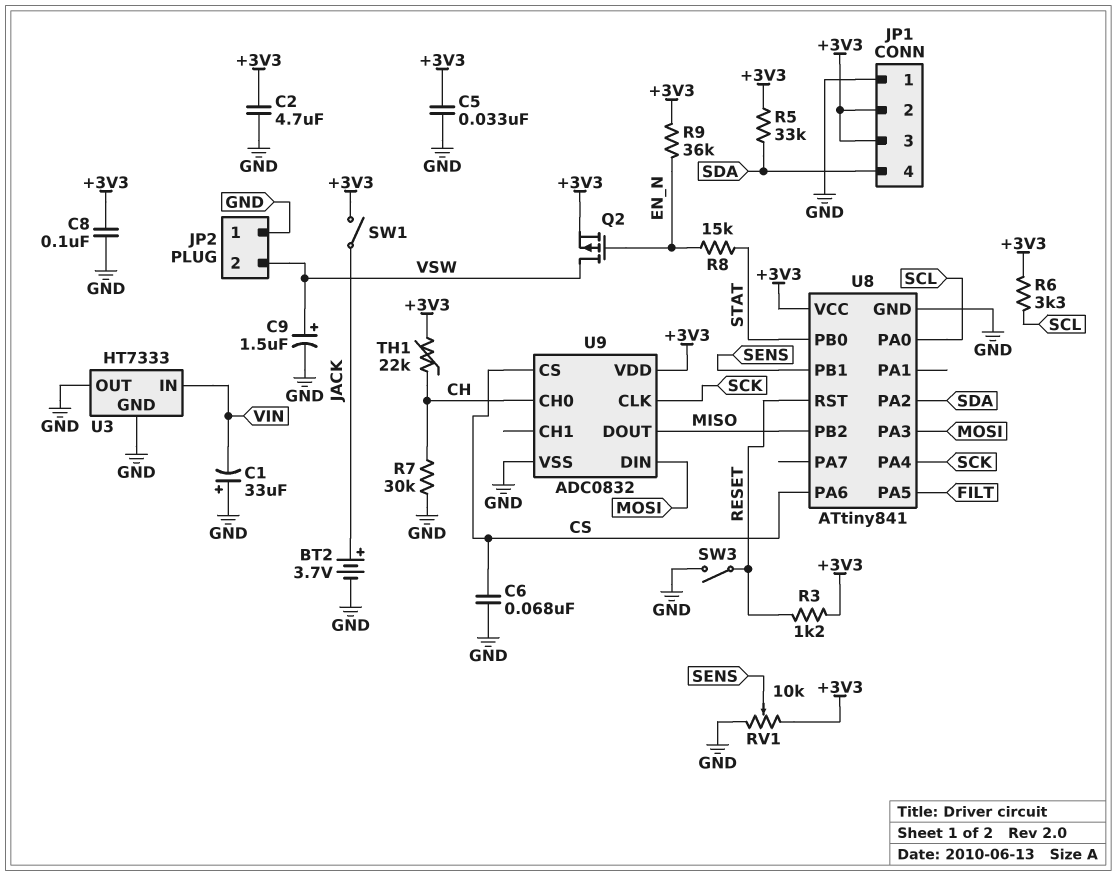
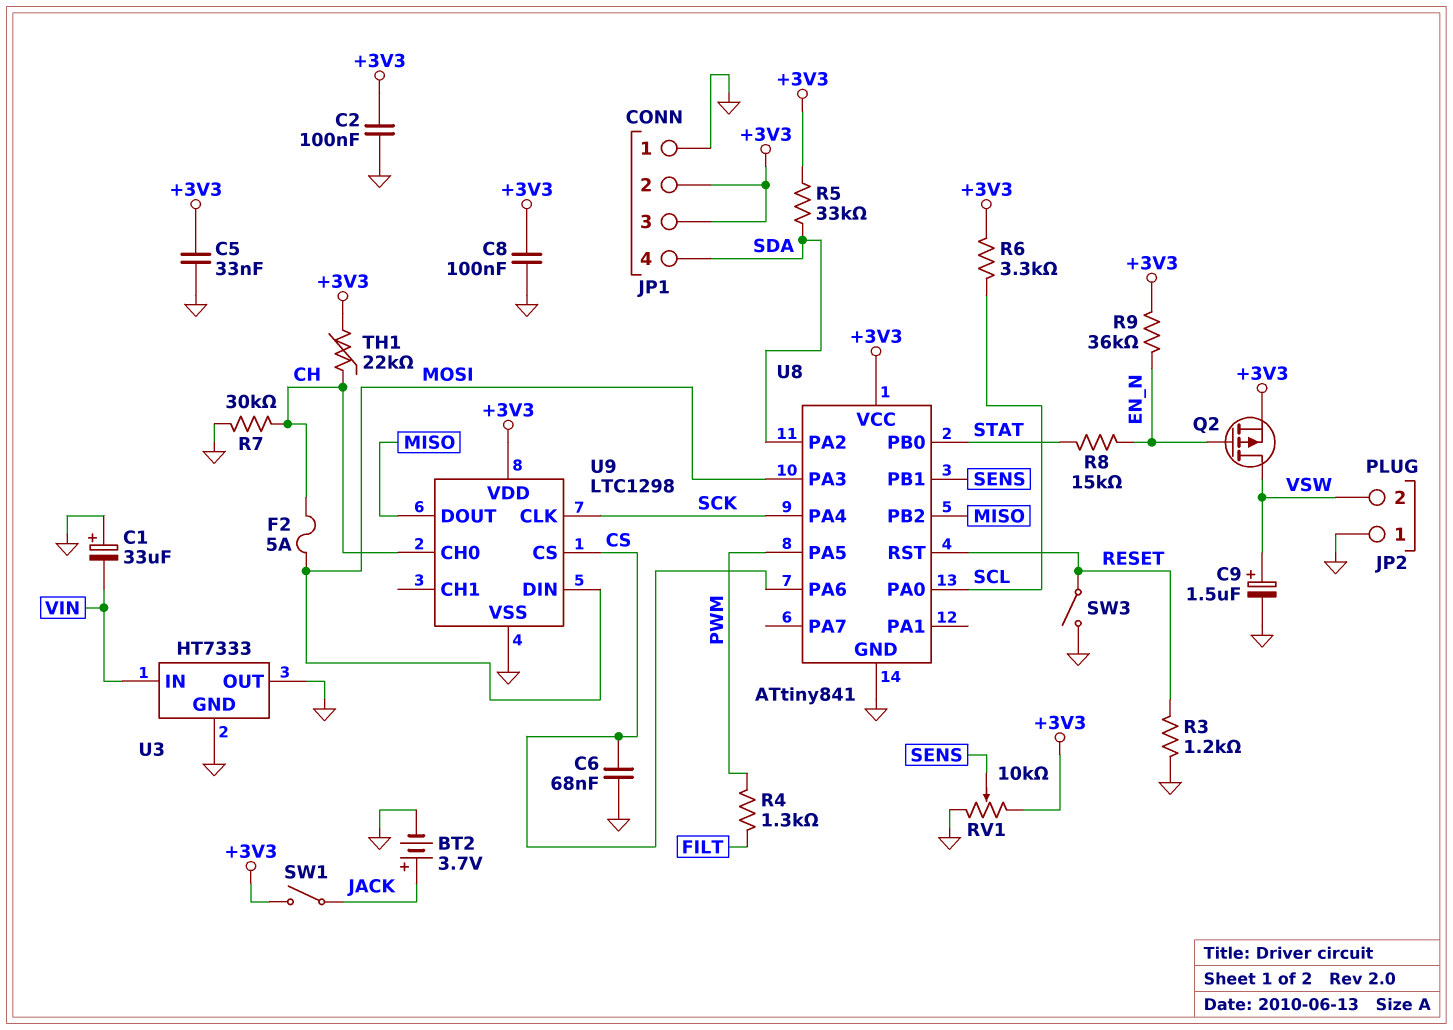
C2: 4.7uF (+3V3, GND) -> 100nF (+3V3, GND)
F2: none -> 5A (CH, MOSI)
R3: 1.2k (+3V3, RESET) -> 1.2k (GND, RESET)
R4: none -> 1.3k (FILT, PWM)
U8 pin PA5: FILT -> PWM
U9: ADC0832 -> LTC1298

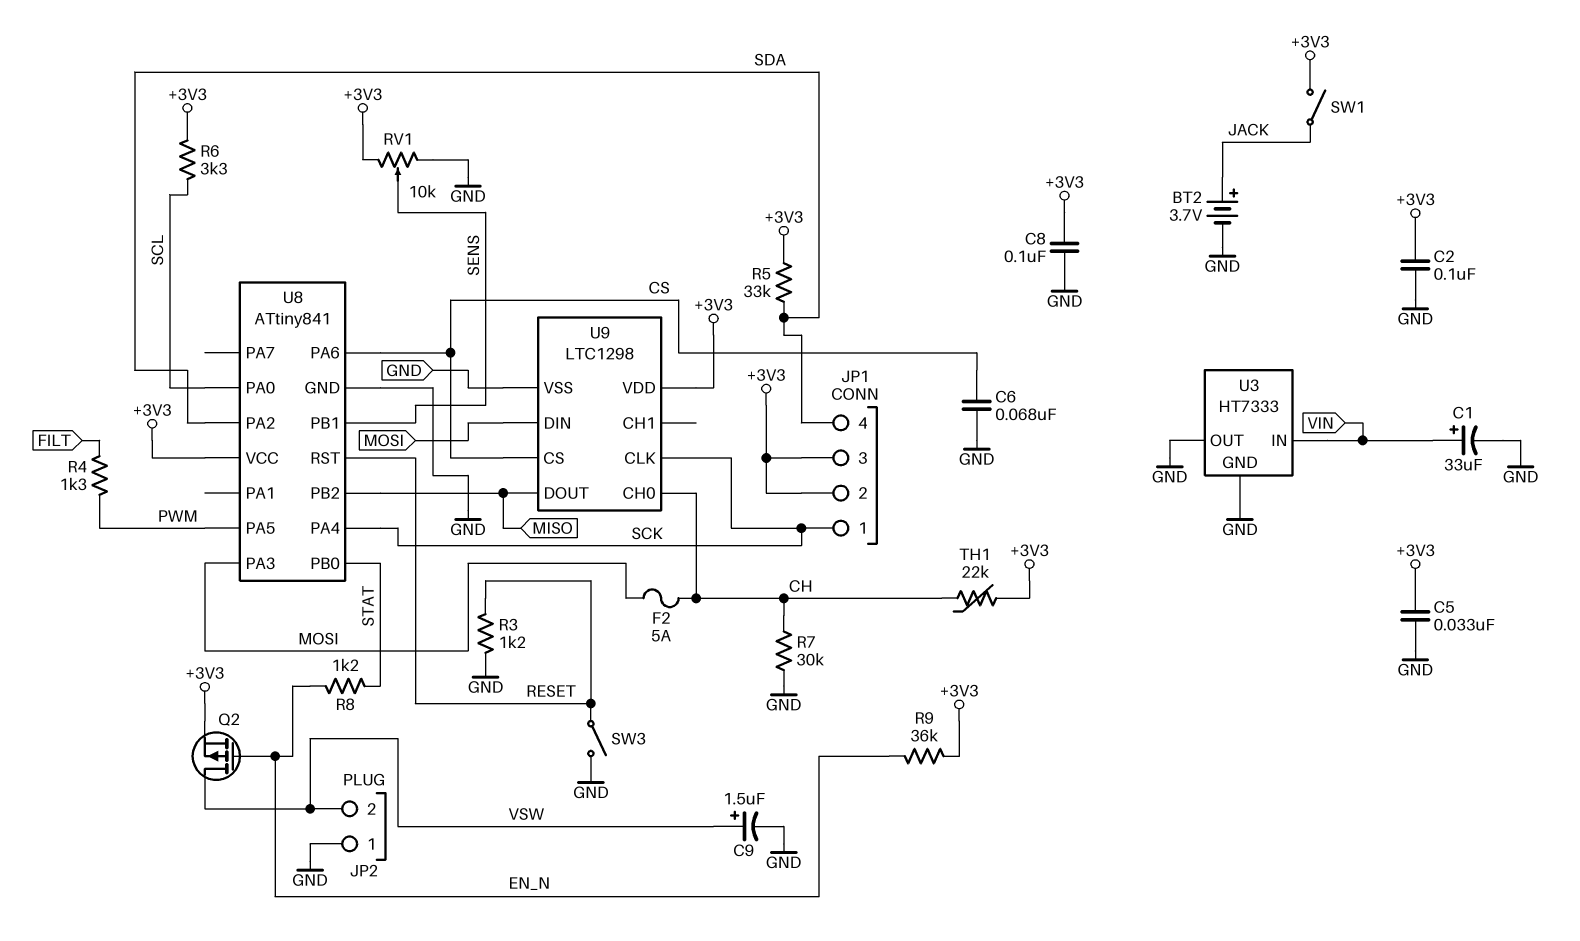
C1: 33uF (plus GND, minus VIN) -> 33uF (plus VIN, minus GND)
JP1 pin 1: GND -> SCK
R8: 15k (EN_N, STAT) -> 1.2k (EN_N, STAT)

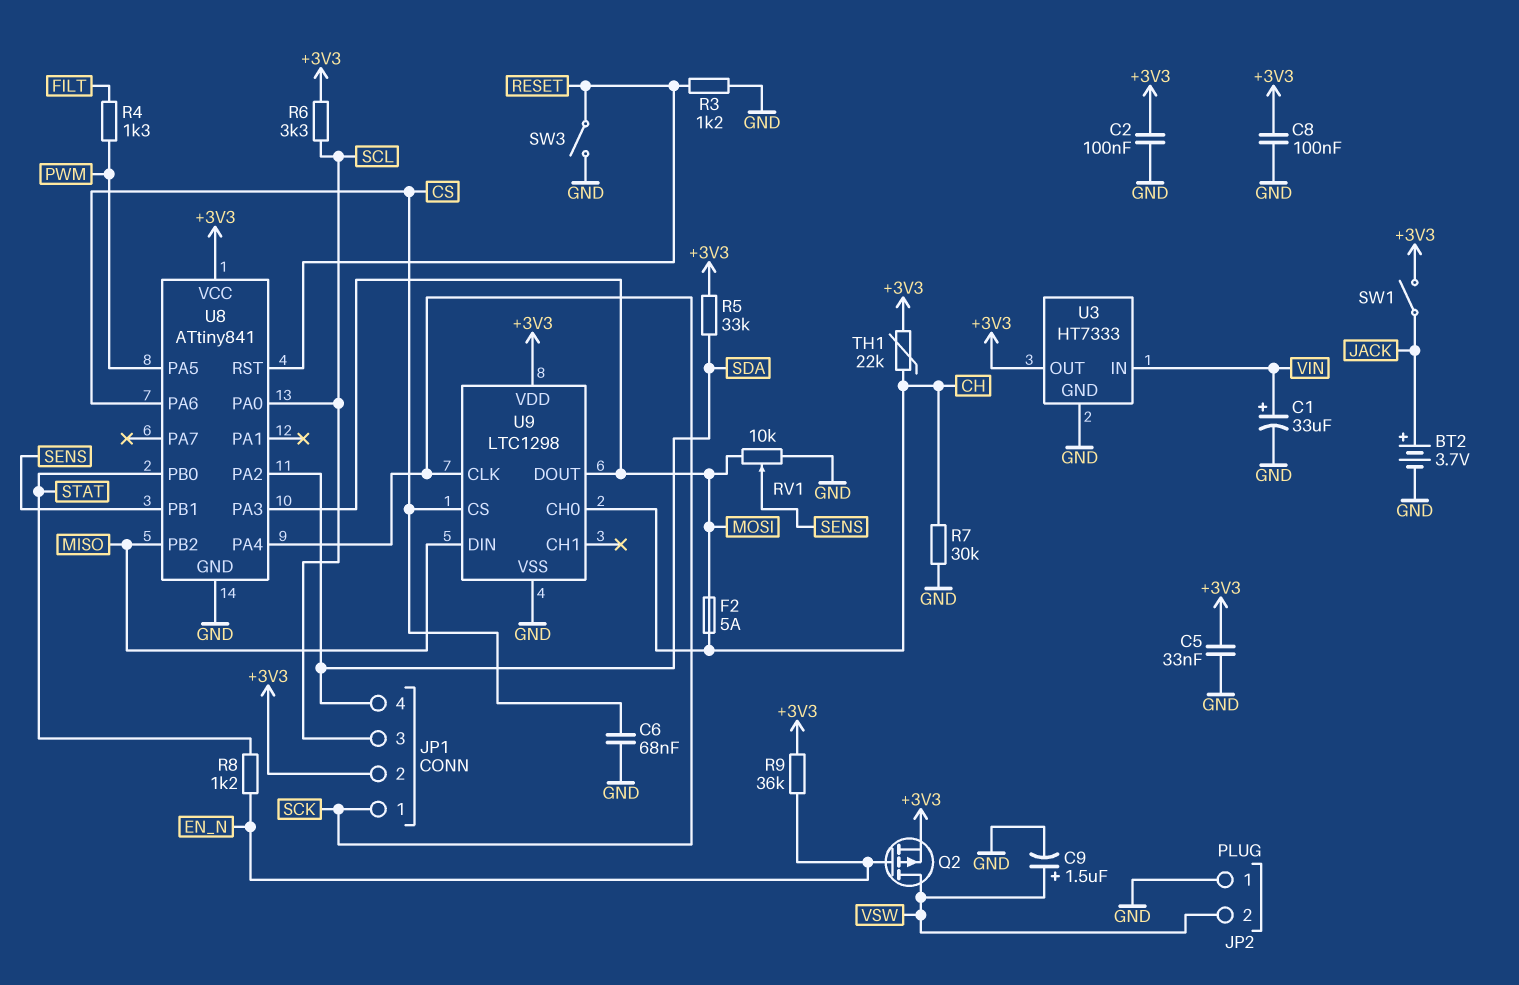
JP1 pin 3: +3V3 -> SCL
RV1: 10k (+3V3, GND, wiper SENS) -> 10k (GND, MOSI, wiper SENS)
U3 pin OUT: GND -> +3V3
U9 pin DIN: MOSI -> MISO
U9 pin DOUT: MISO -> MOSI

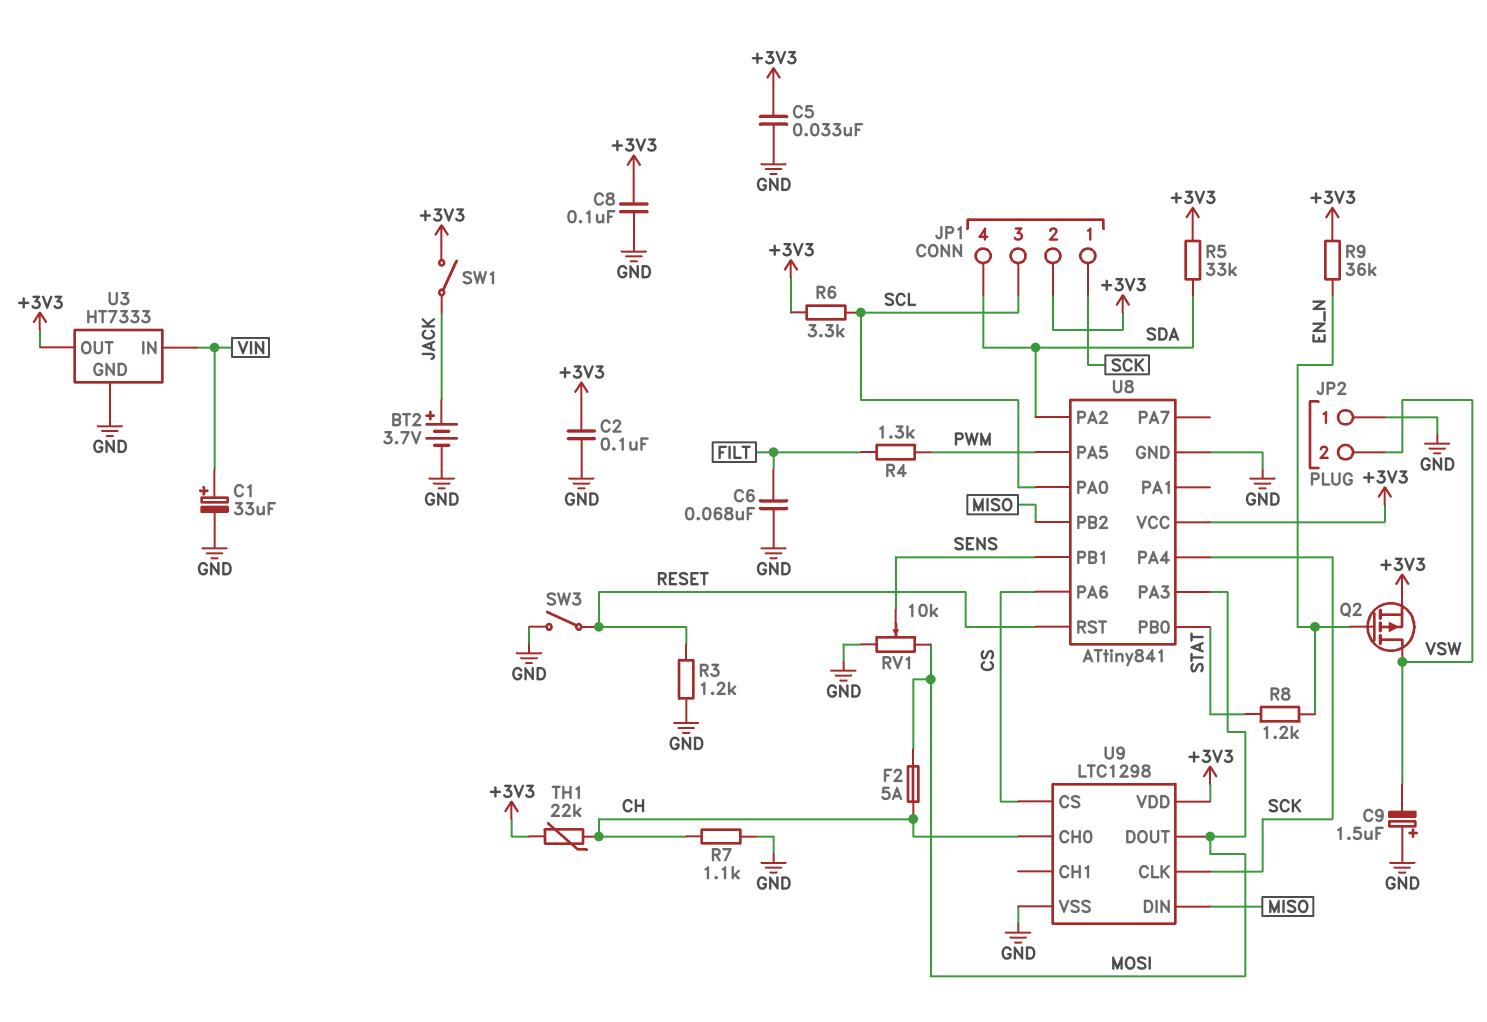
C6: 68nF (CS, GND) -> 68nF (FILT, GND)
C9: 1.5uF (plus VSW, minus GND) -> 1.5uF (plus GND, minus VSW)
R7: 30k (CH, GND) -> 1.1k (CH, GND)

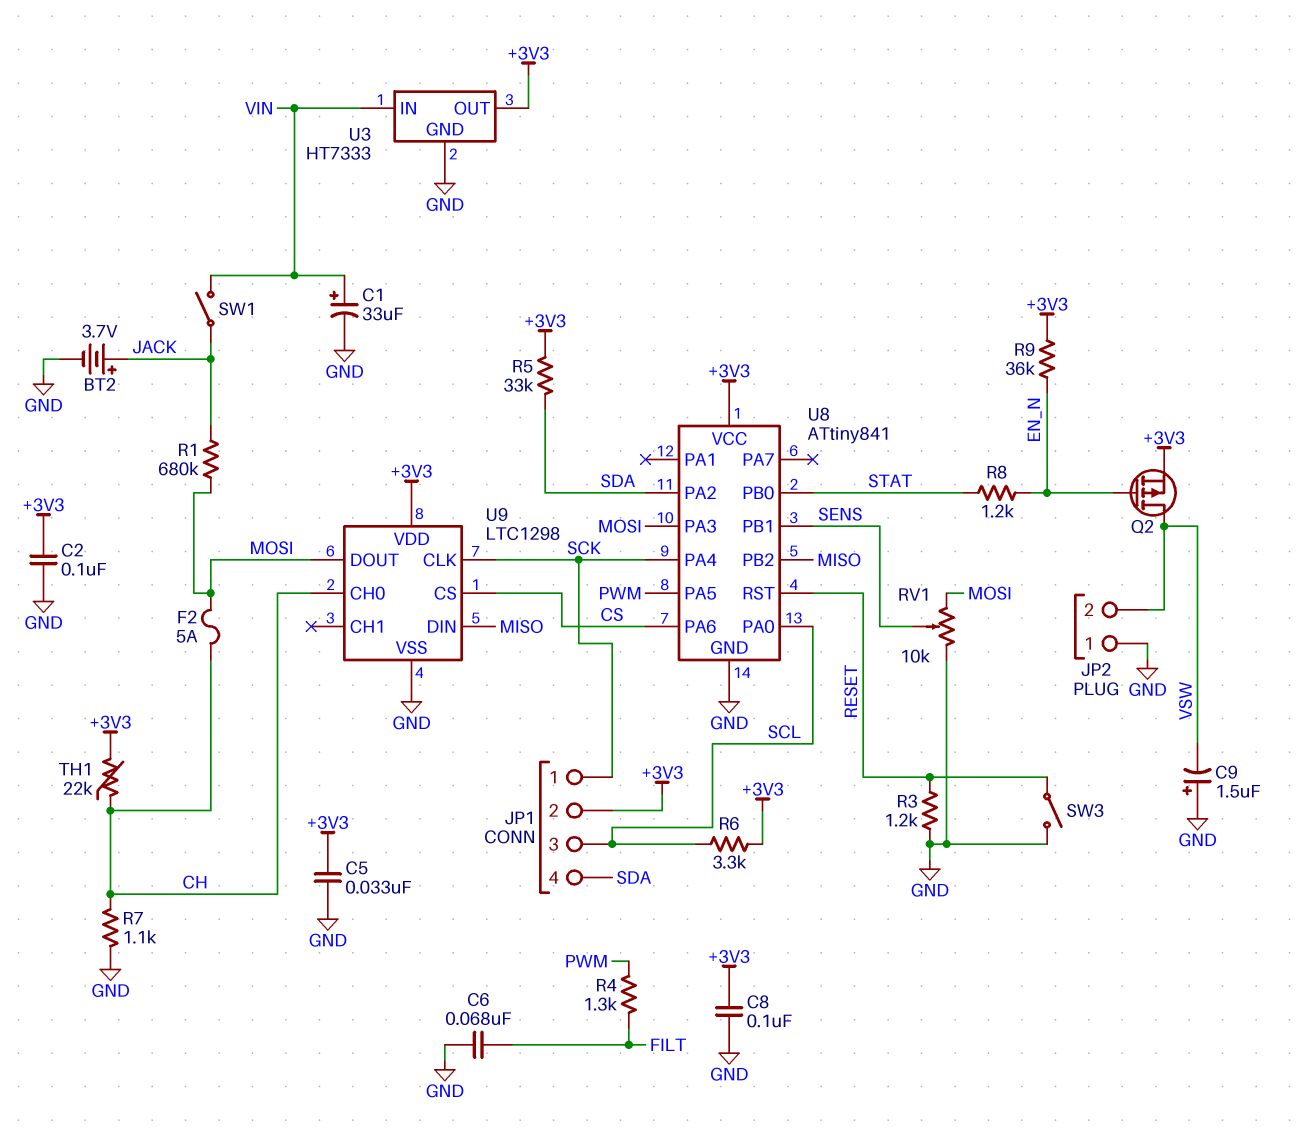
R1: none -> 680k (JACK, MOSI)
SW1: switch (+3V3, JACK) -> switch (JACK, VIN)

